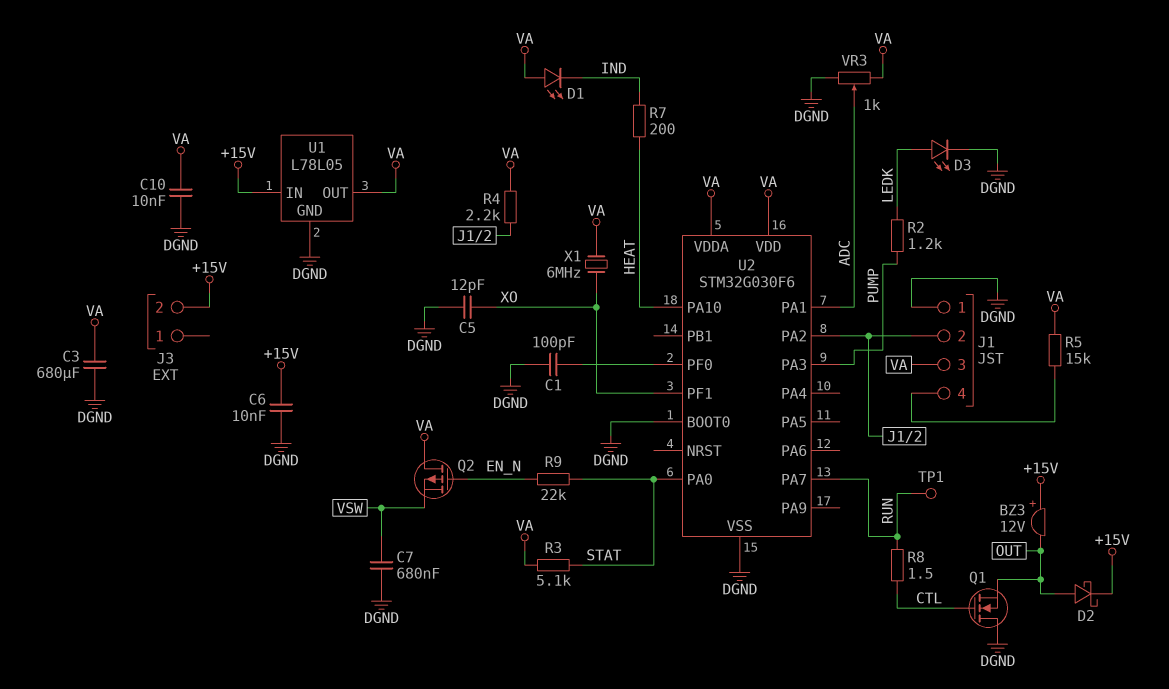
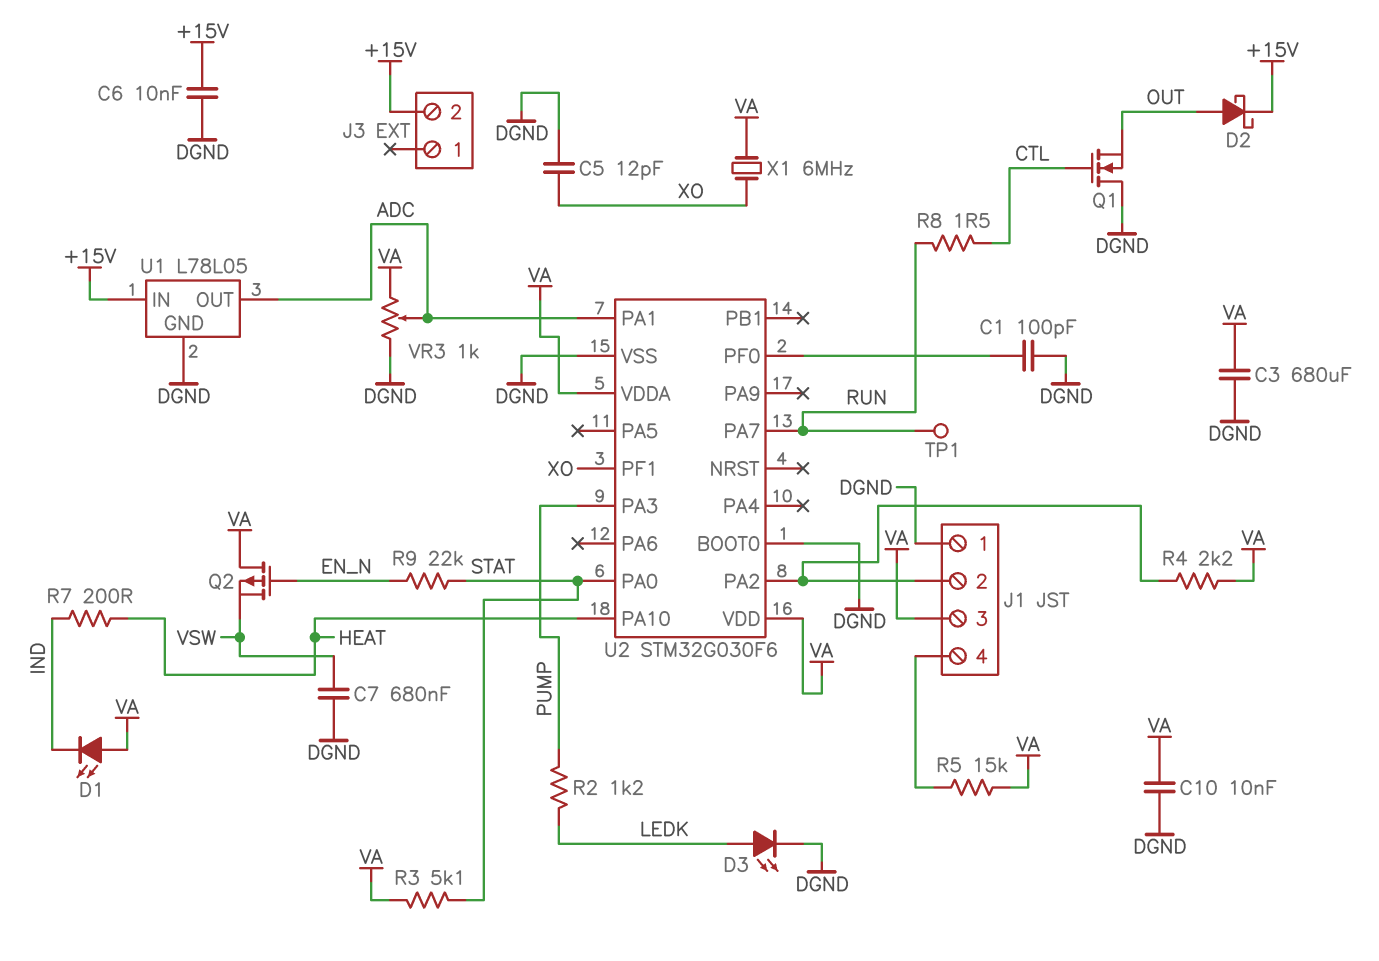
BZ3: buzzer 12V (plus +15V, minus OUT) -> none
U1 pin OUT: VA -> ADC

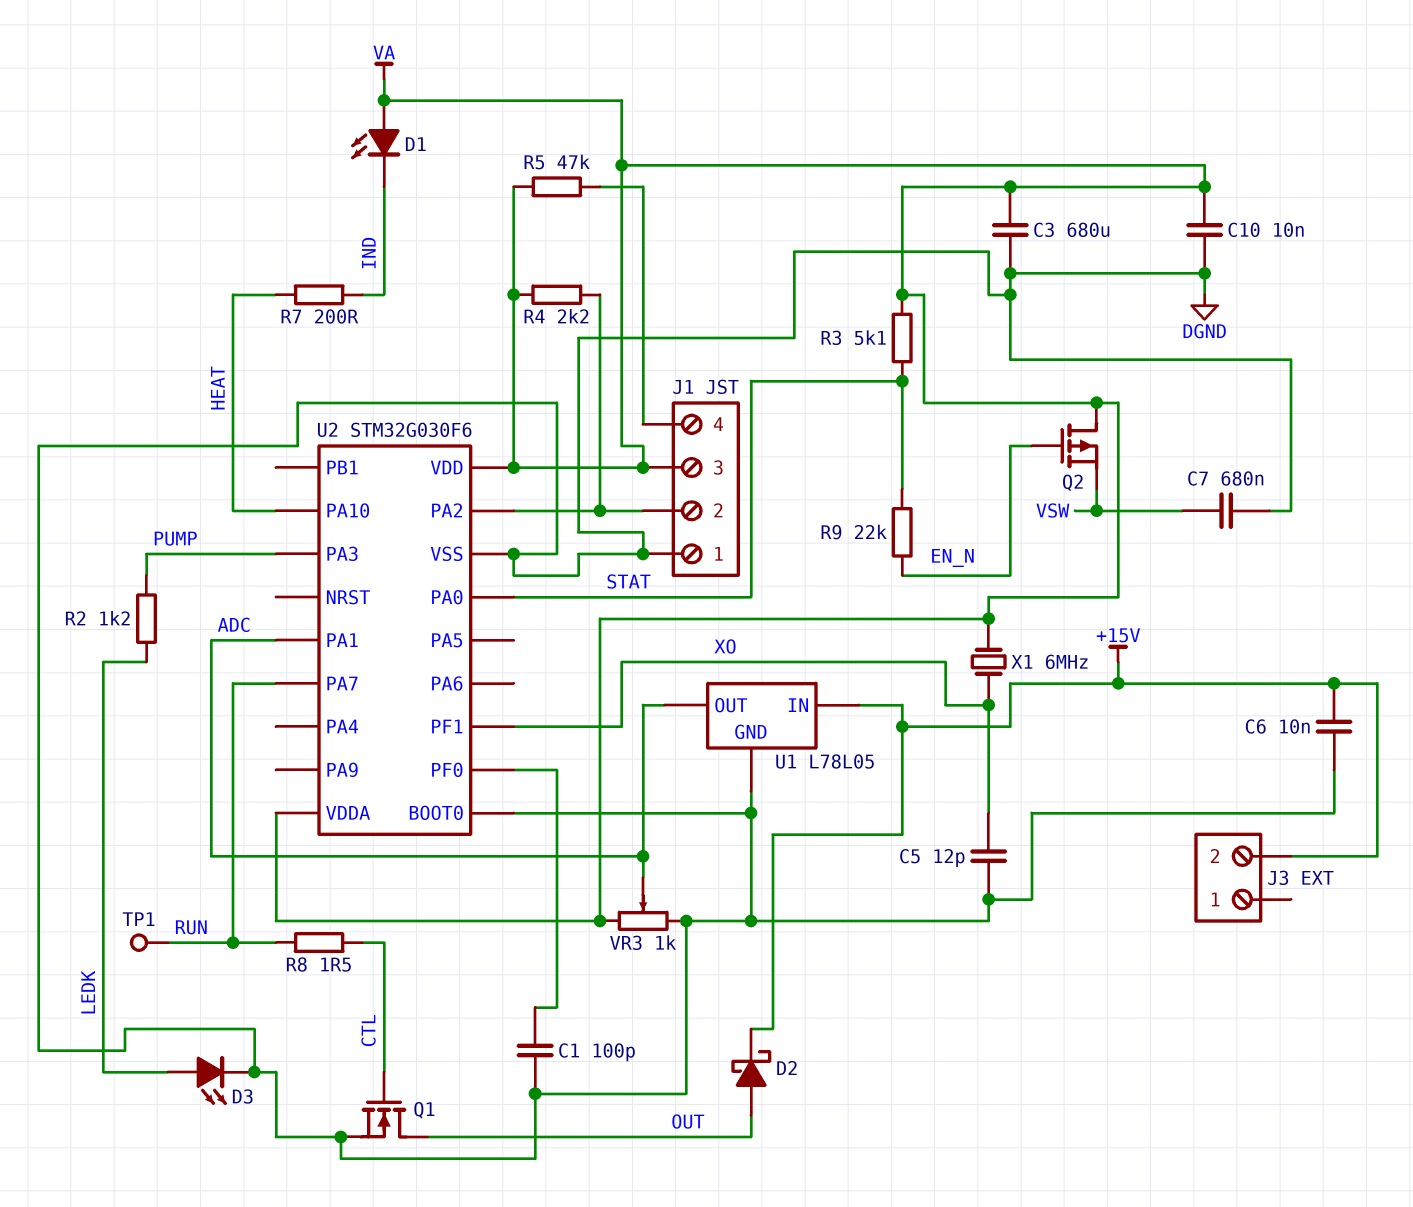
Q1: NMOS (G CTL, D DGND, S OUT) -> NMOS (G CTL, D OUT, S DGND)
R5: 15k (J1/4, VA) -> 47k (J1/4, VA)

